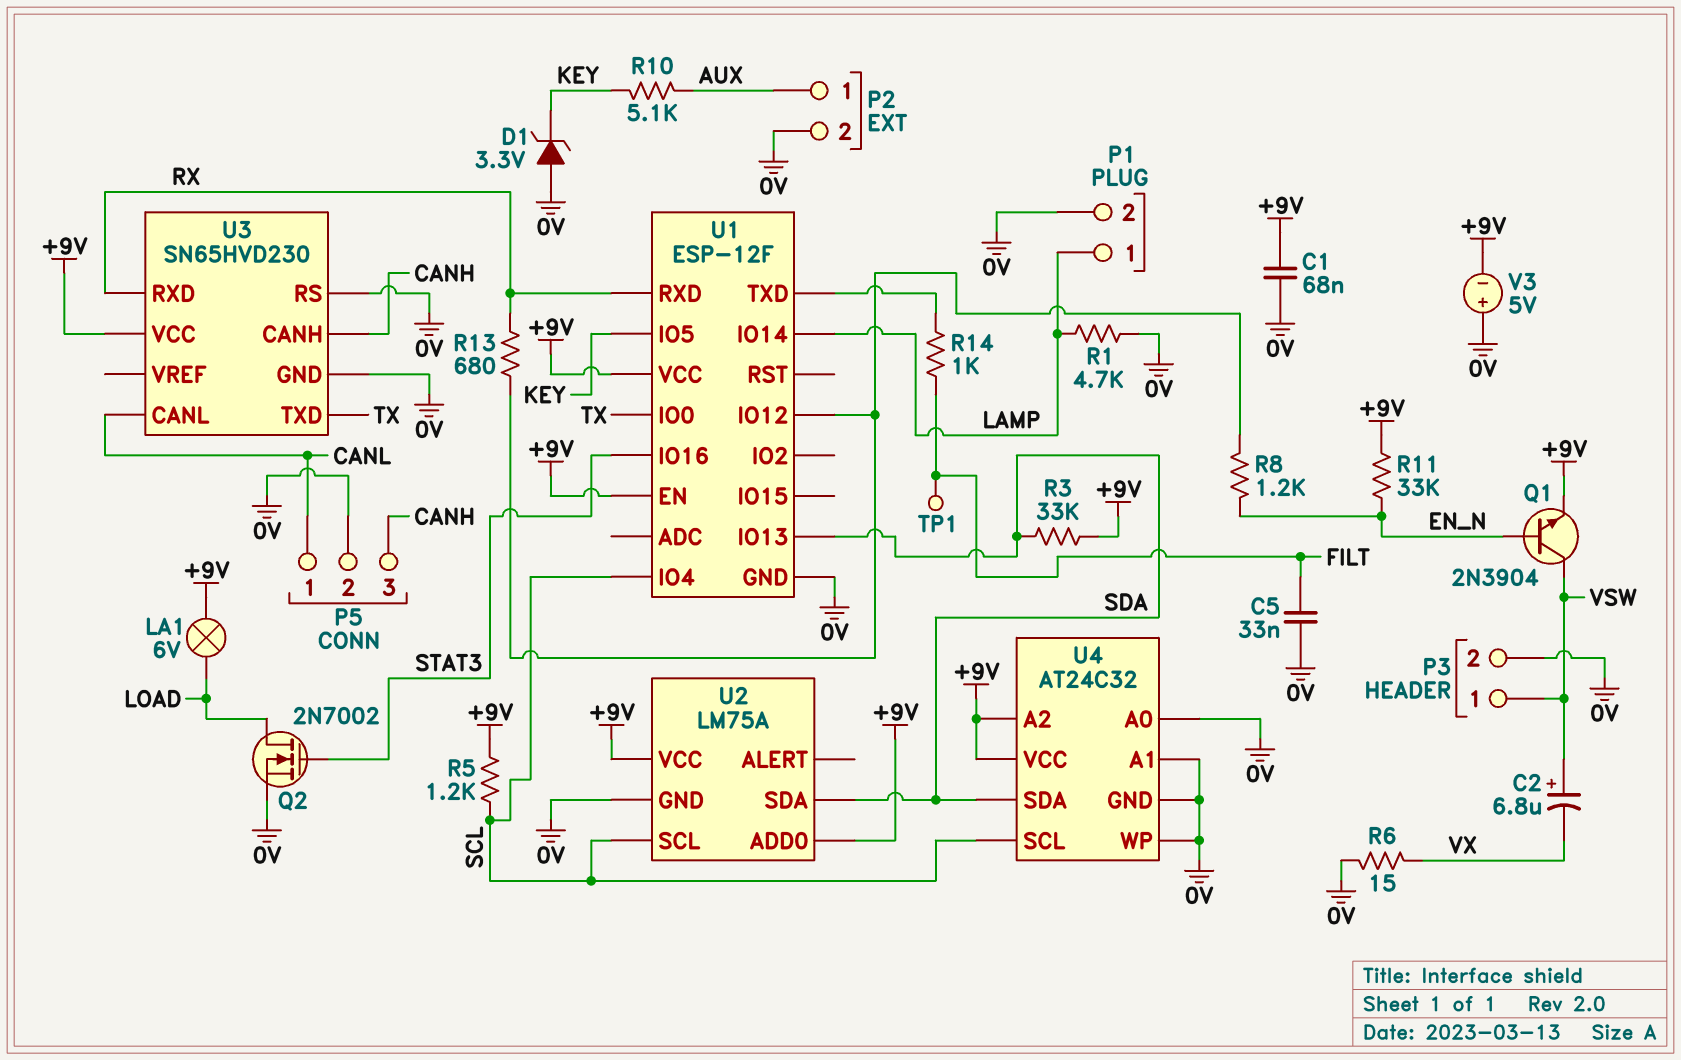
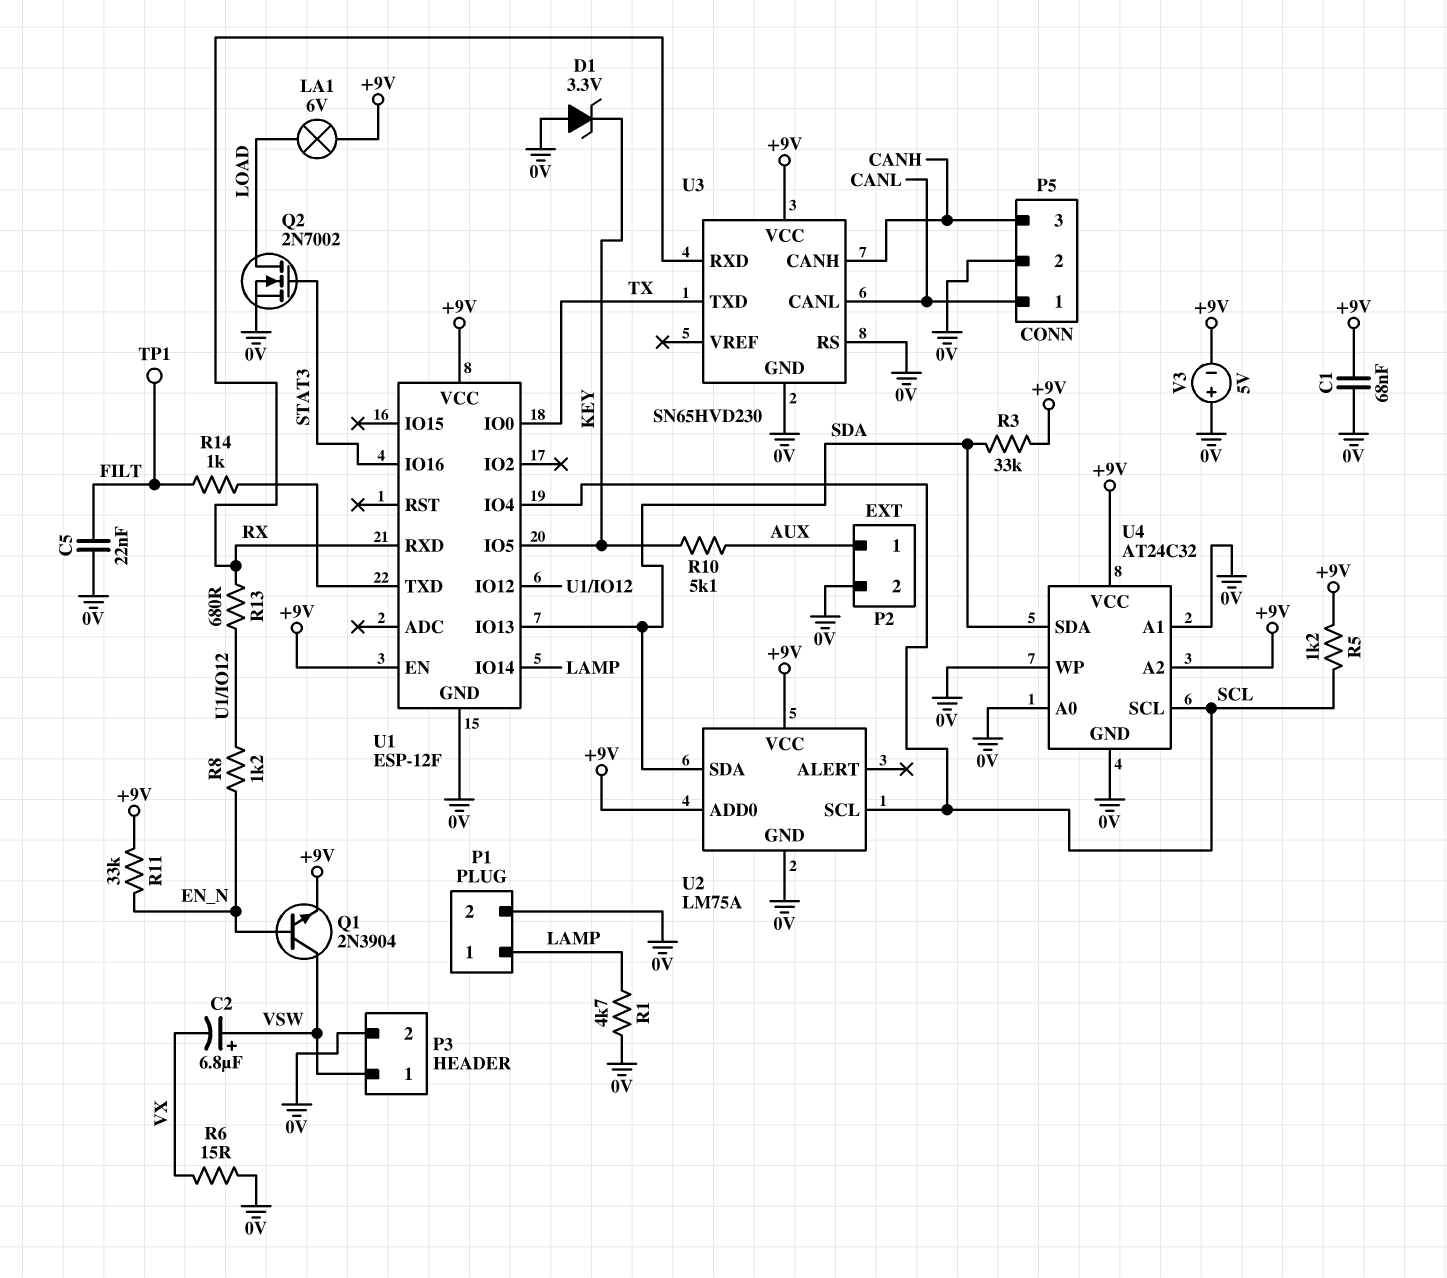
C5: 33nF (0V, FILT) -> 22nF (0V, FILT)

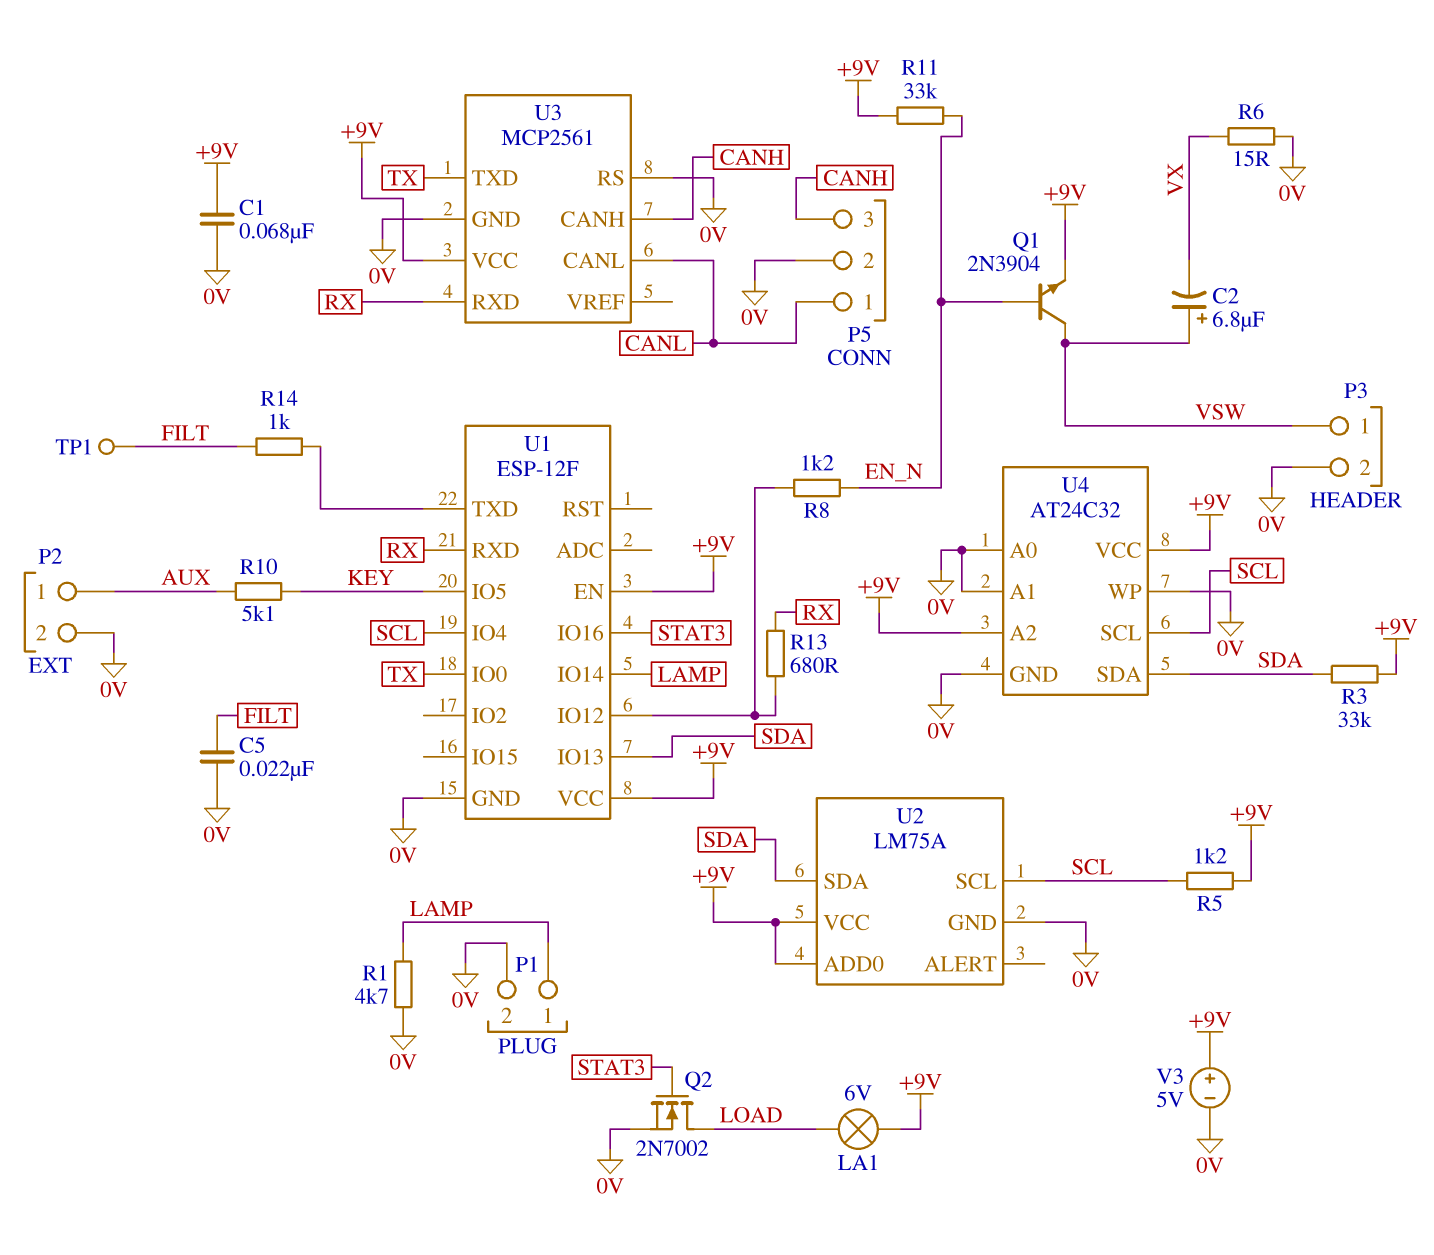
D1: zener 3.3V (A 0V, K KEY) -> none
U3: SN65HVD230 -> MCP2561
V3: 5V (plus 0V, minus +9V) -> 5V (plus +9V, minus 0V)

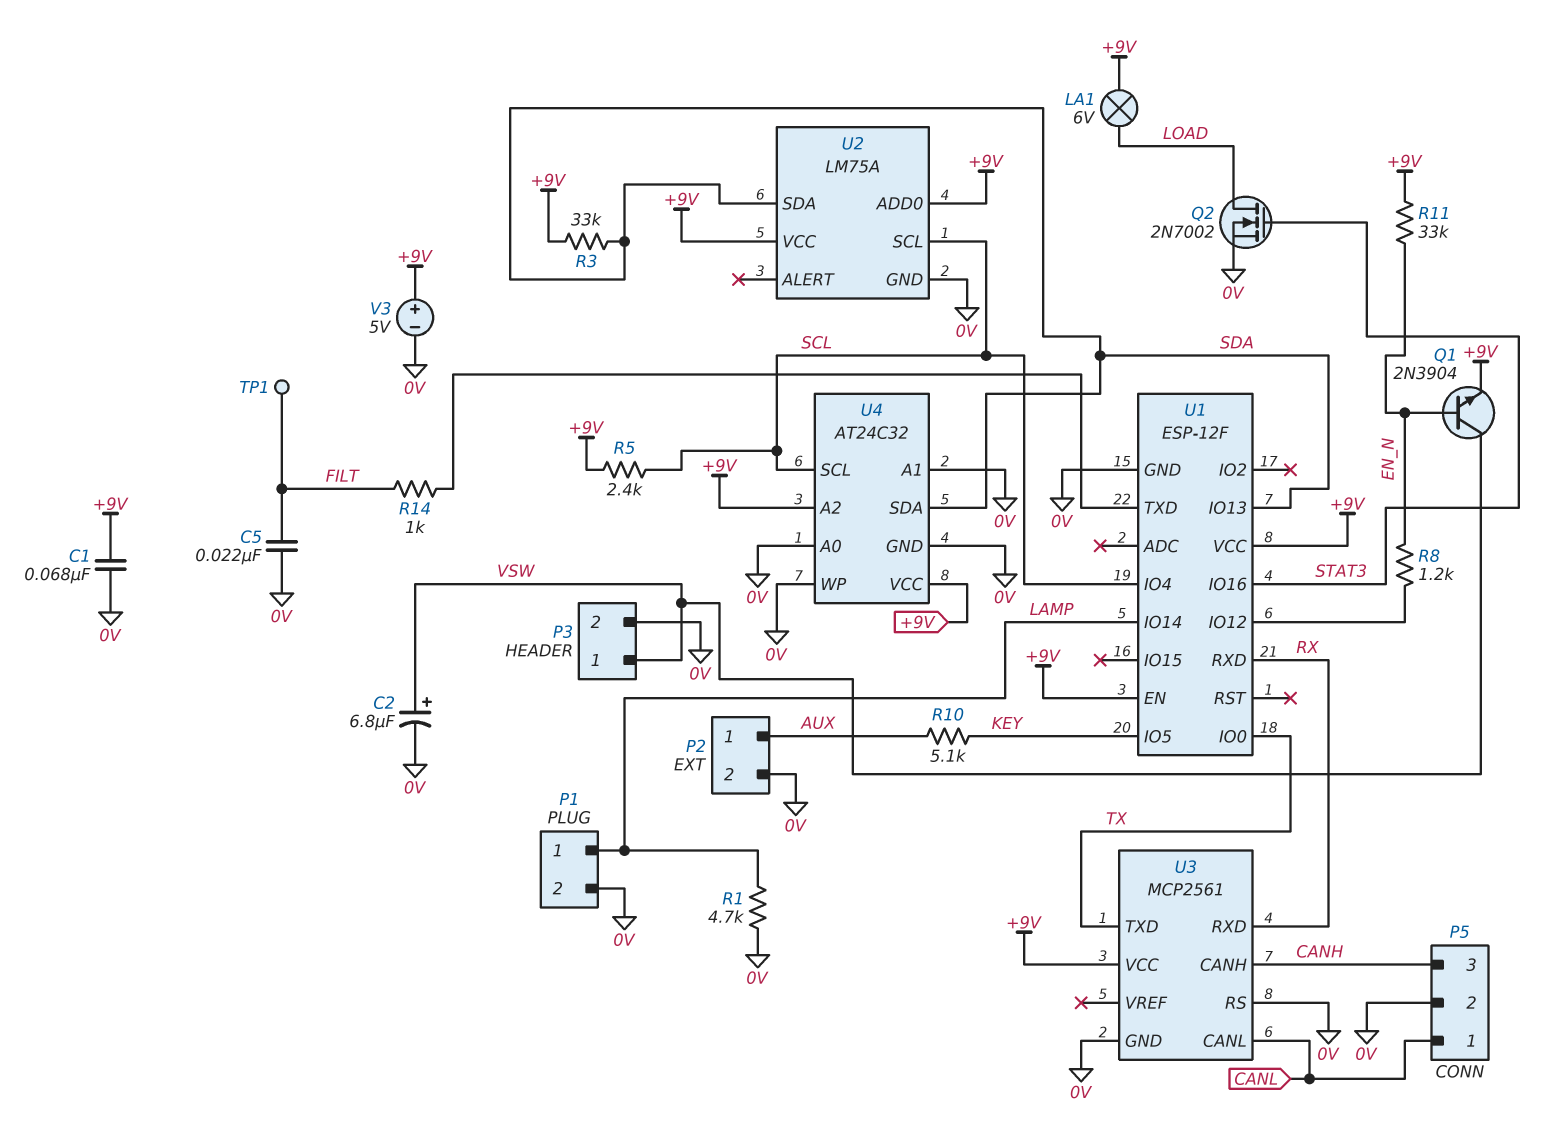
C2: 6.8uF (plus VSW, minus VX) -> 6.8uF (plus VSW, minus 0V)
R5: 1.2k (+9V, SCL) -> 2.4k (+9V, SCL)
R6: 15 (0V, VX) -> none
R13: 680 (RX, U1/IO12) -> none

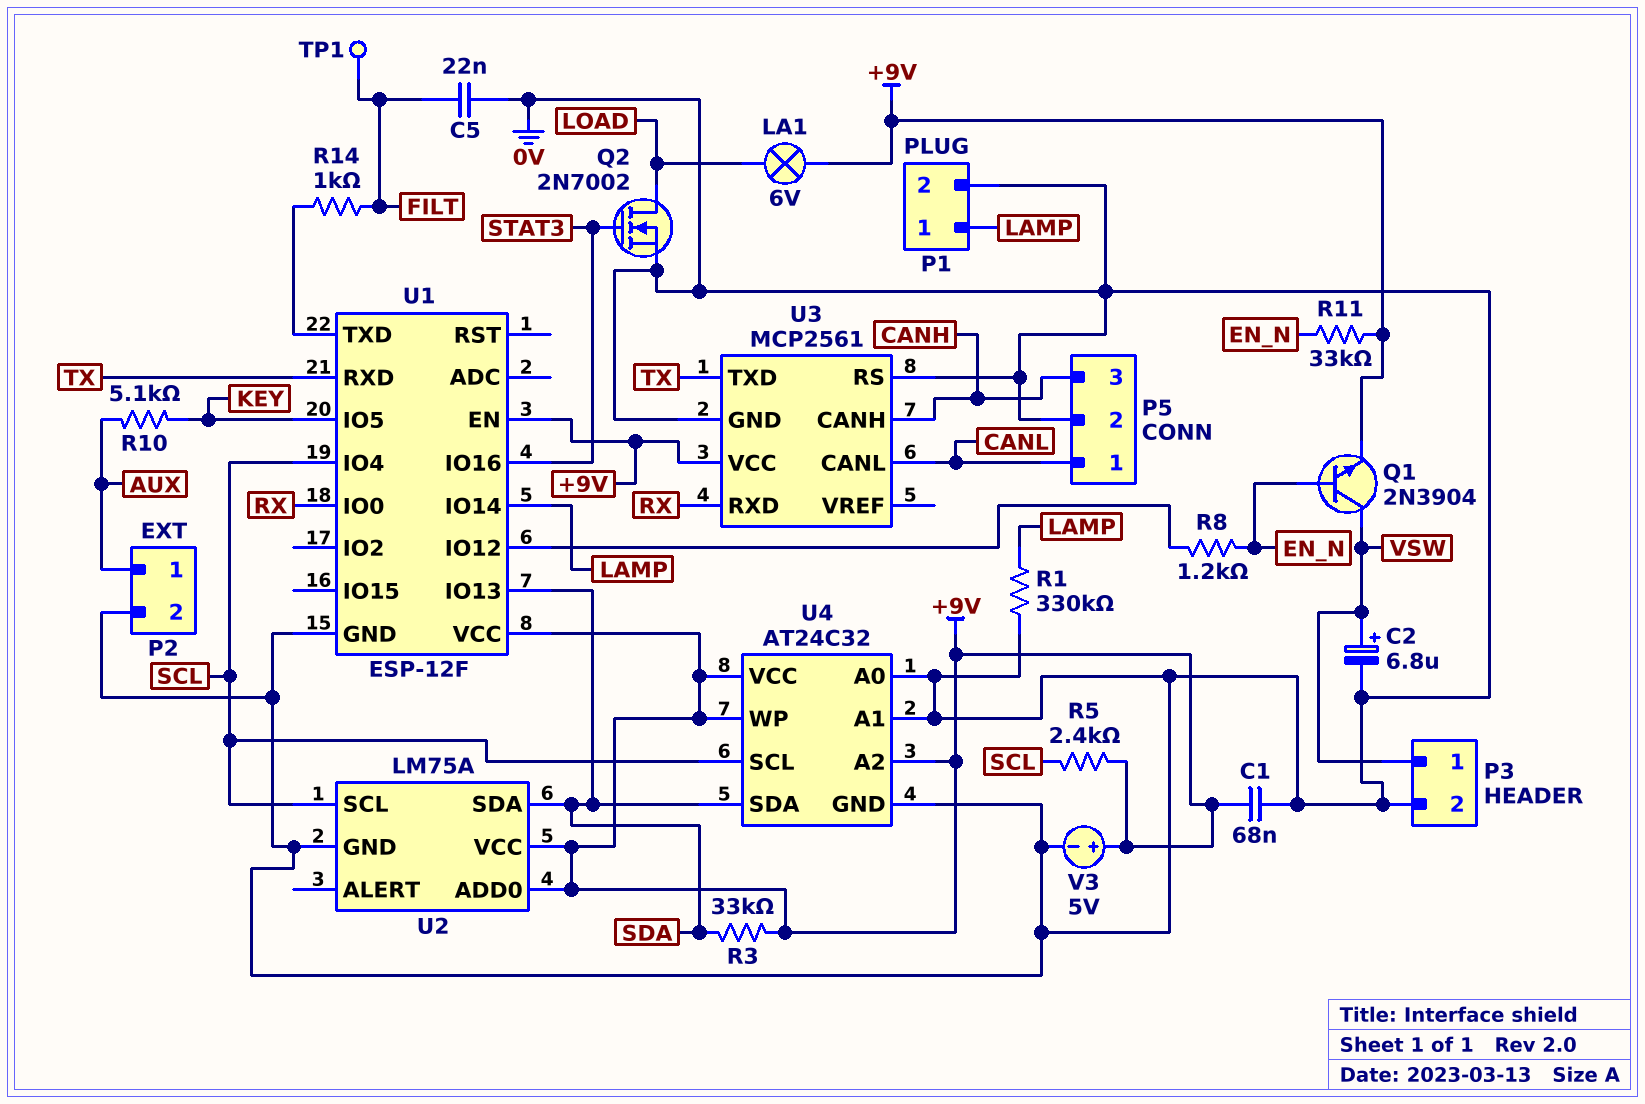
R1: 4.7k (0V, LAMP) -> 330k (0V, LAMP)
U1 pin IO0: TX -> RX
U1 pin RXD: RX -> TX
U4 pin WP: 0V -> +9V

